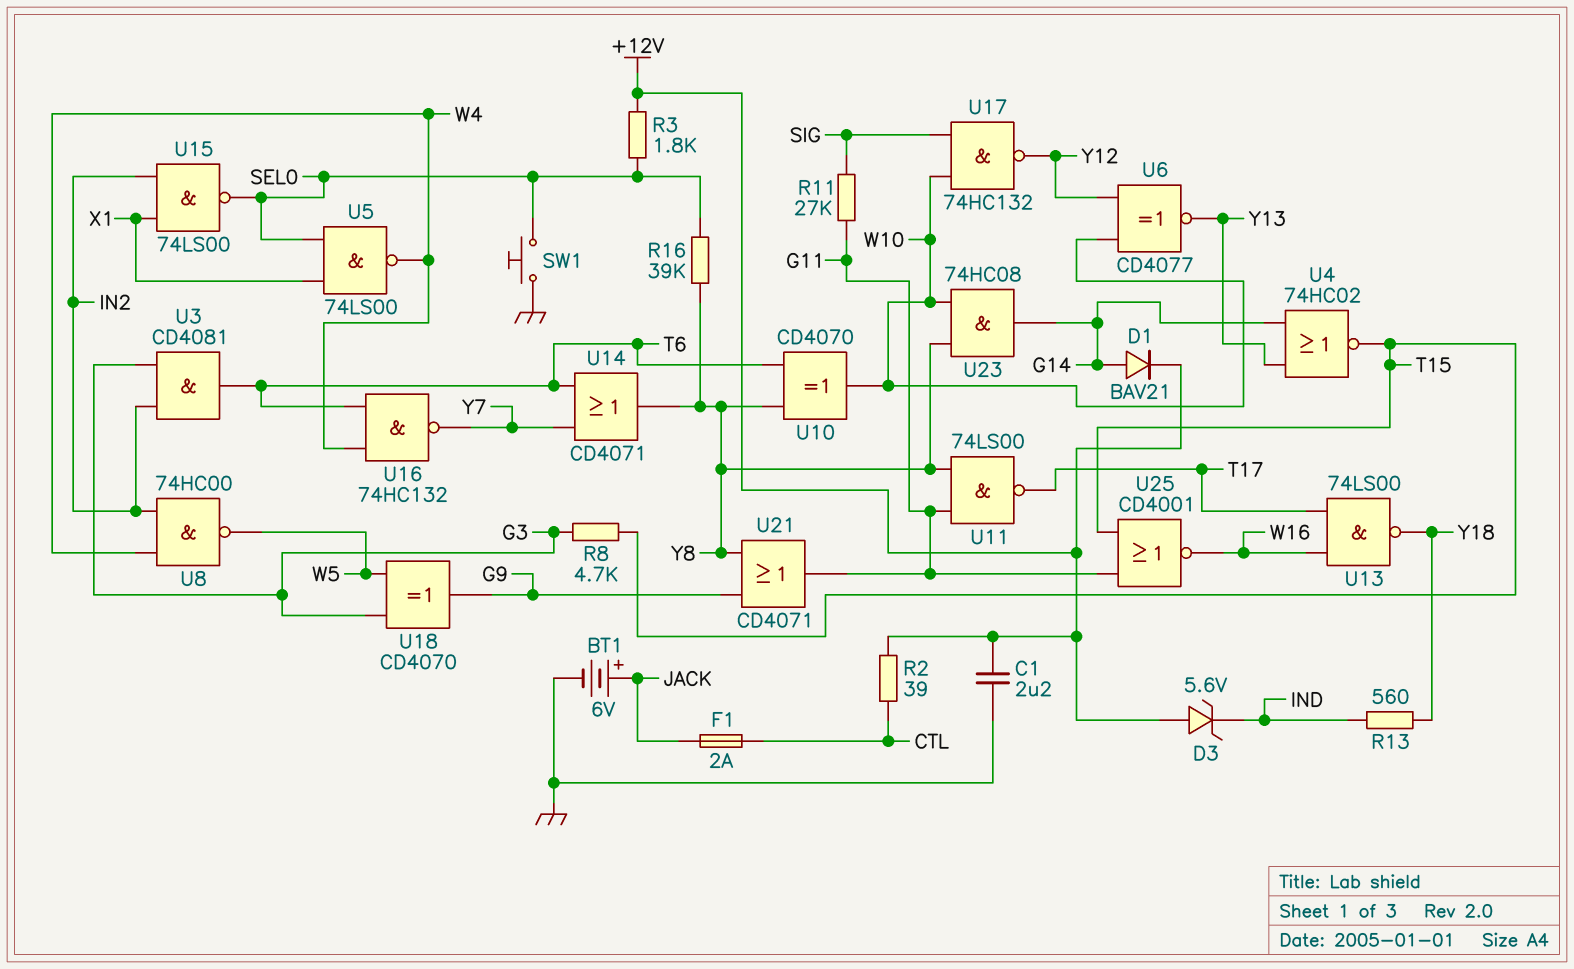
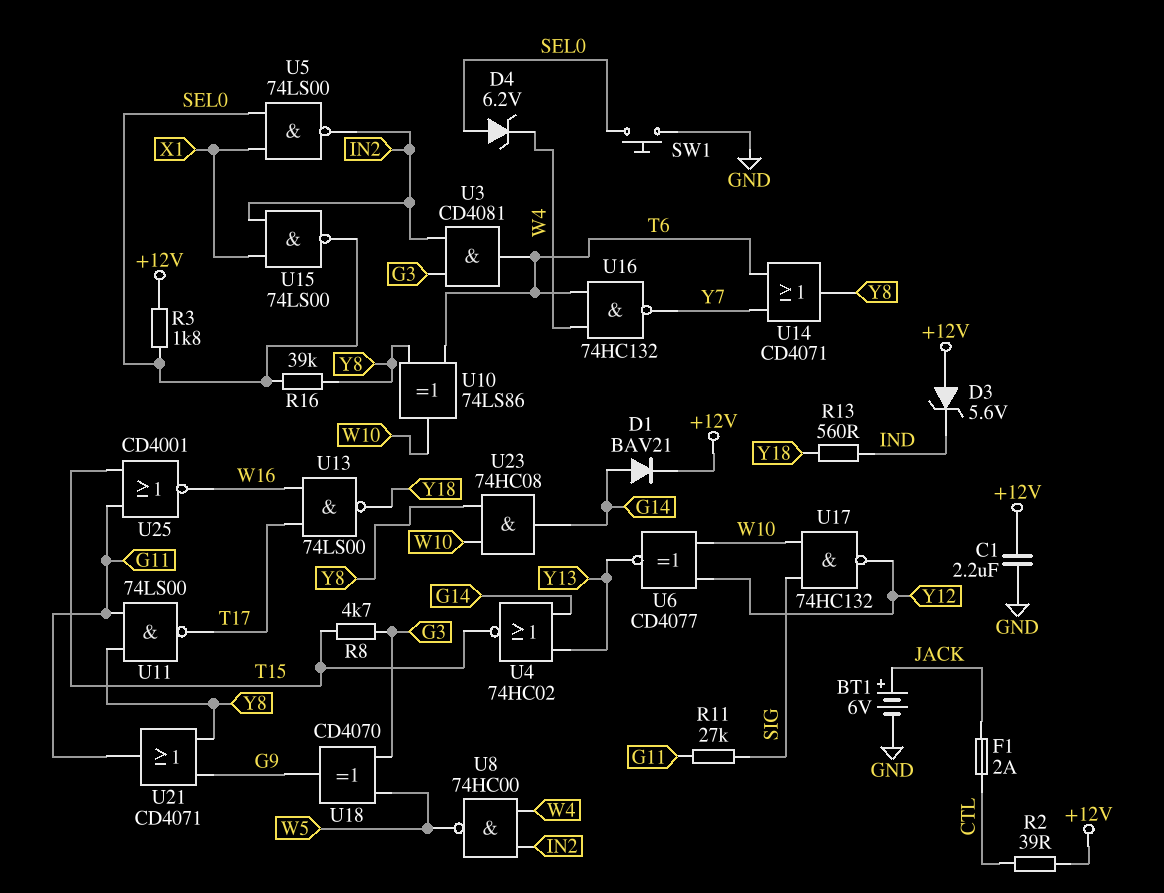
D4: none -> zener 6.2V (A SEL0, K W4)
U5: NAND 74LS00 (in SEL0, in X1, out W4) -> NAND 74LS00 (in SEL0, in X1, out IN2)
U10: XOR CD4070 (in T6, in Y8, out W10) -> XOR 74LS86 (in T6, in Y8, out W10)

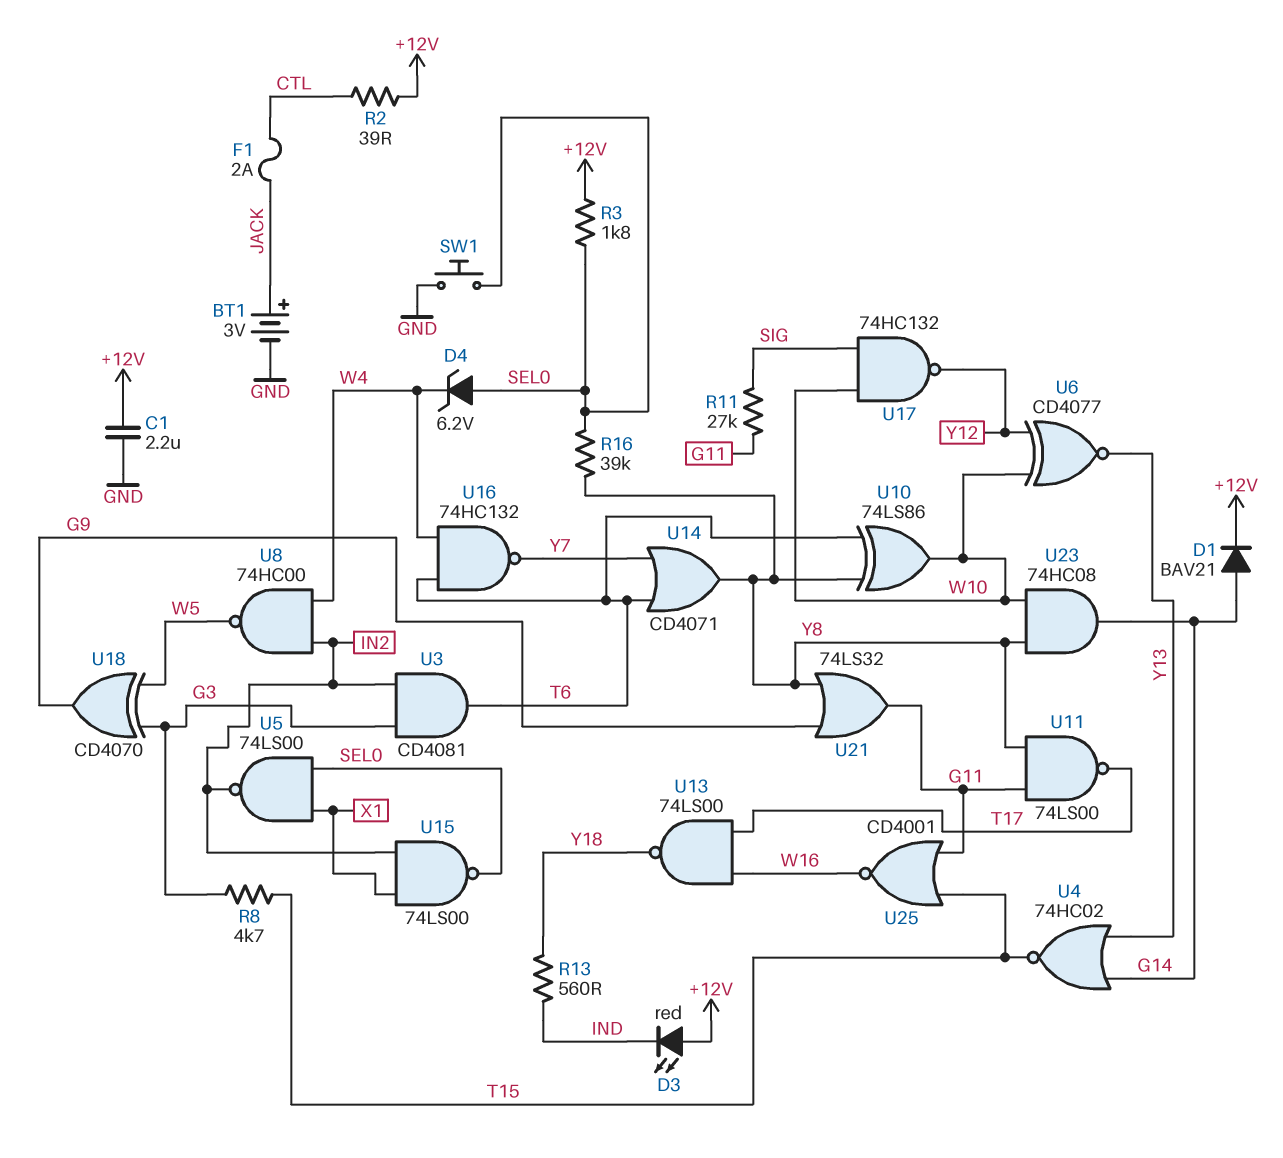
BT1: 6V (plus JACK, minus GND) -> 3V (plus JACK, minus GND)
D3: zener 5.6V (A +12V, K IND) -> LED red (A +12V, K IND)
U21: OR CD4071 (in G9, in Y8, out G11) -> OR 74LS32 (in G9, in Y8, out G11)

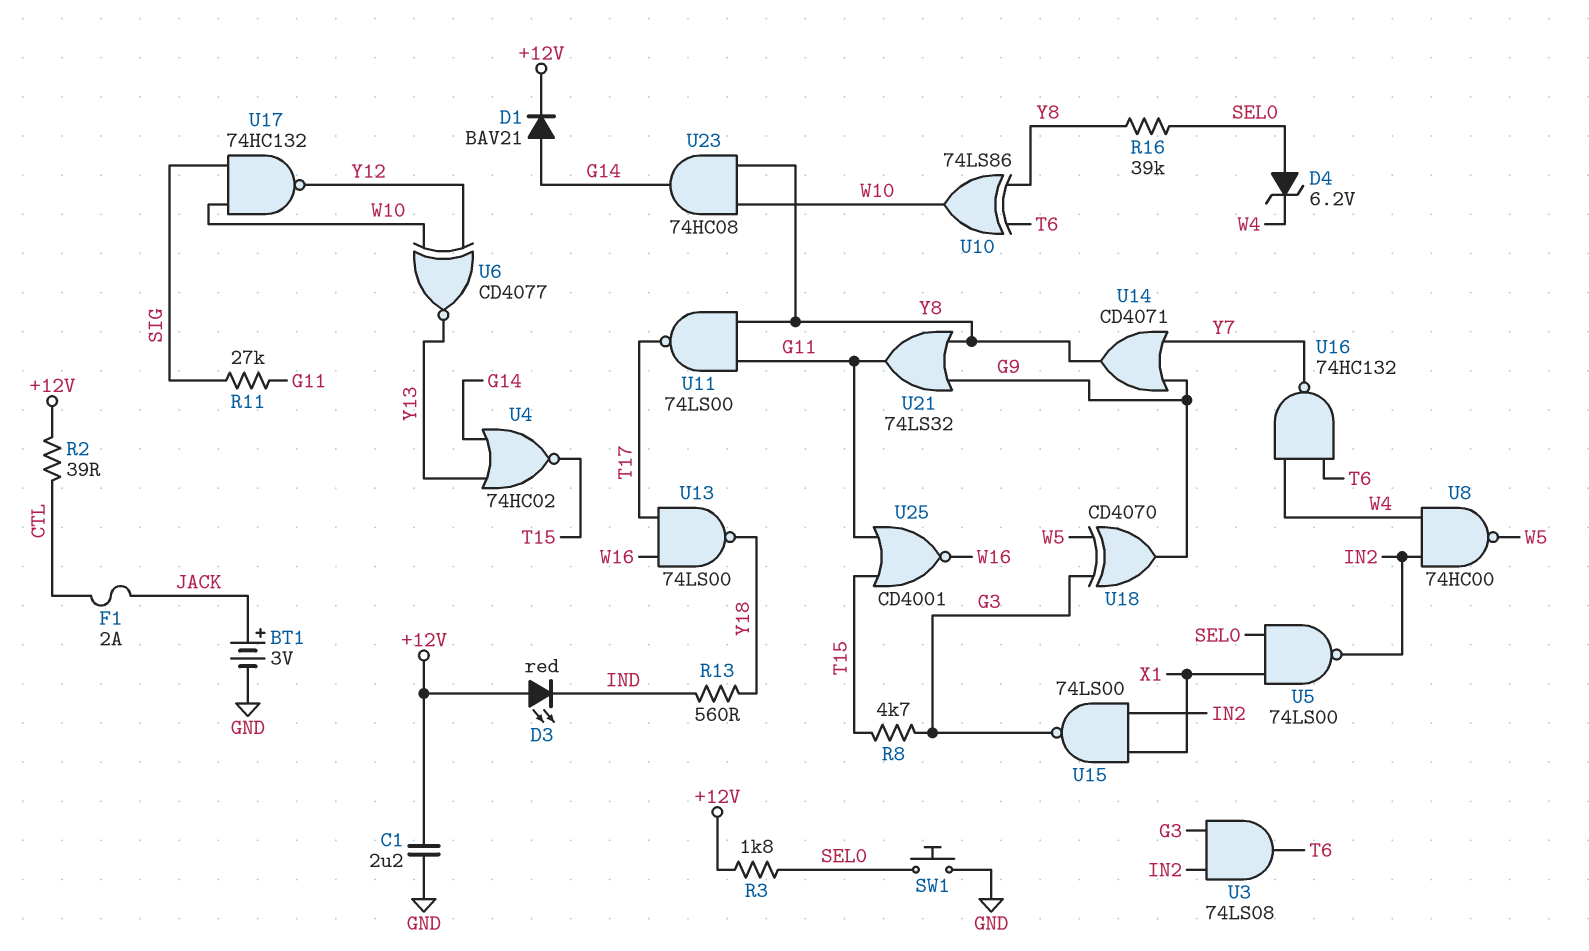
U3: AND CD4081 (in G3, in IN2, out T6) -> AND 74LS08 (in G3, in IN2, out T6)
U14: OR CD4071 (in T6, in Y7, out Y8) -> OR CD4071 (in G9, in Y7, out Y8)
U15: NAND 74LS00 (in IN2, in X1, out SEL0) -> NAND 74LS00 (in IN2, in X1, out G3)

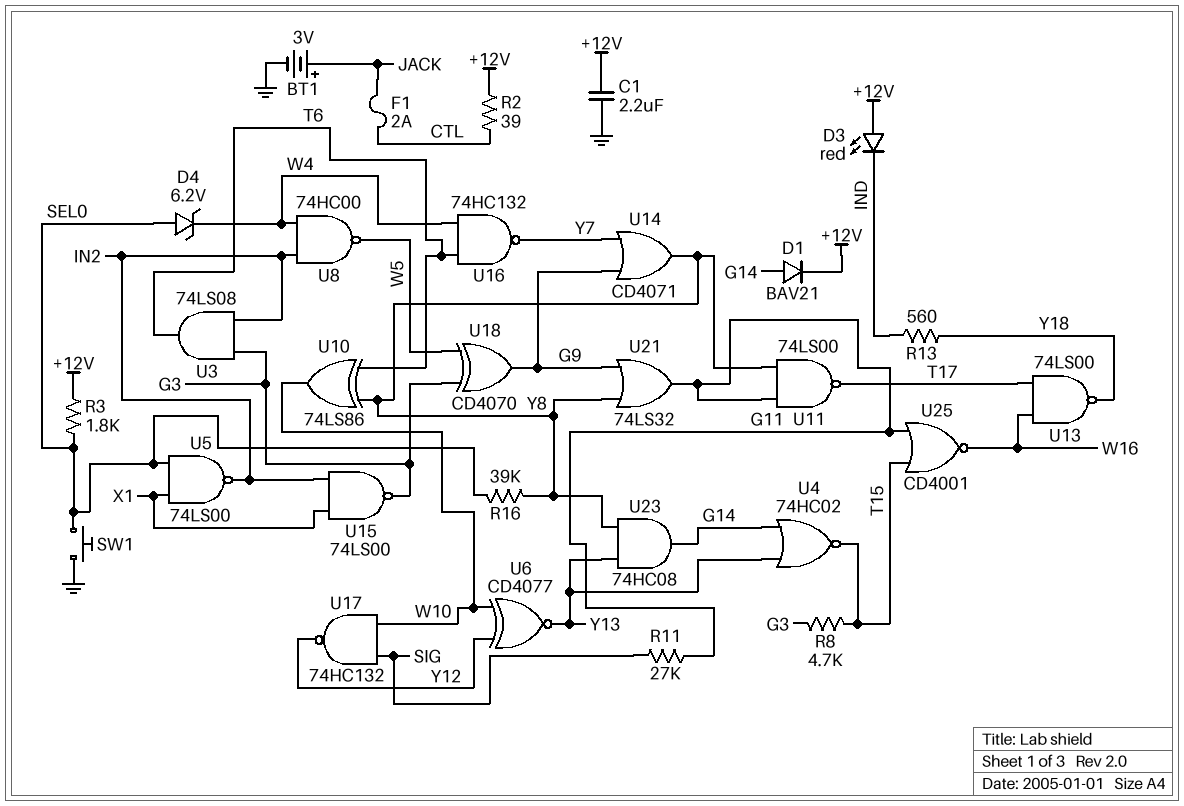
U23: AND 74HC08 (in W10, in Y8, out G14) -> AND 74HC08 (in Y8, in Y13, out G14)

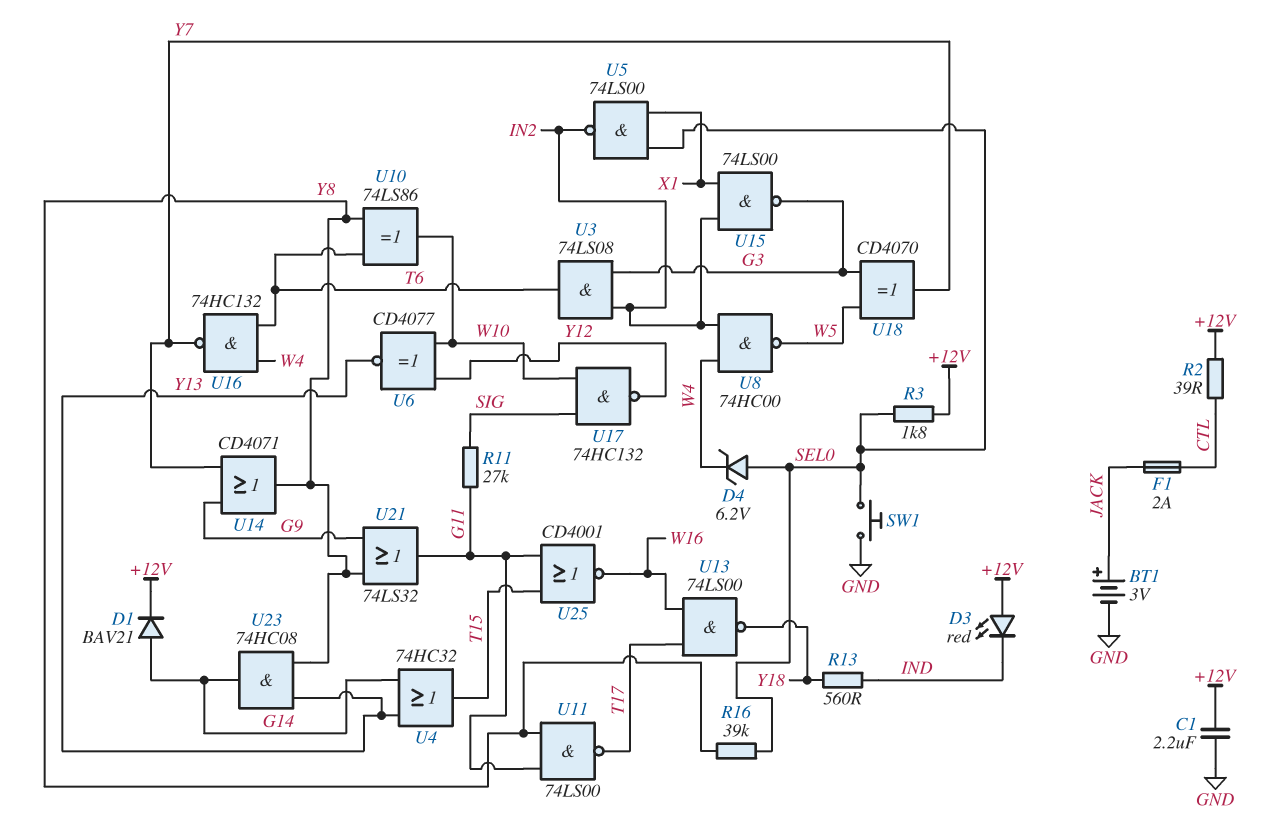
R8: 4.7k (G3, T15) -> none
U4: NOR 74HC02 (in G14, in Y13, out T15) -> OR 74HC32 (in G14, in Y13, out T15)
U18: XOR CD4070 (in G3, in W5, out G9) -> XOR CD4070 (in G3, in W5, out Y7)

